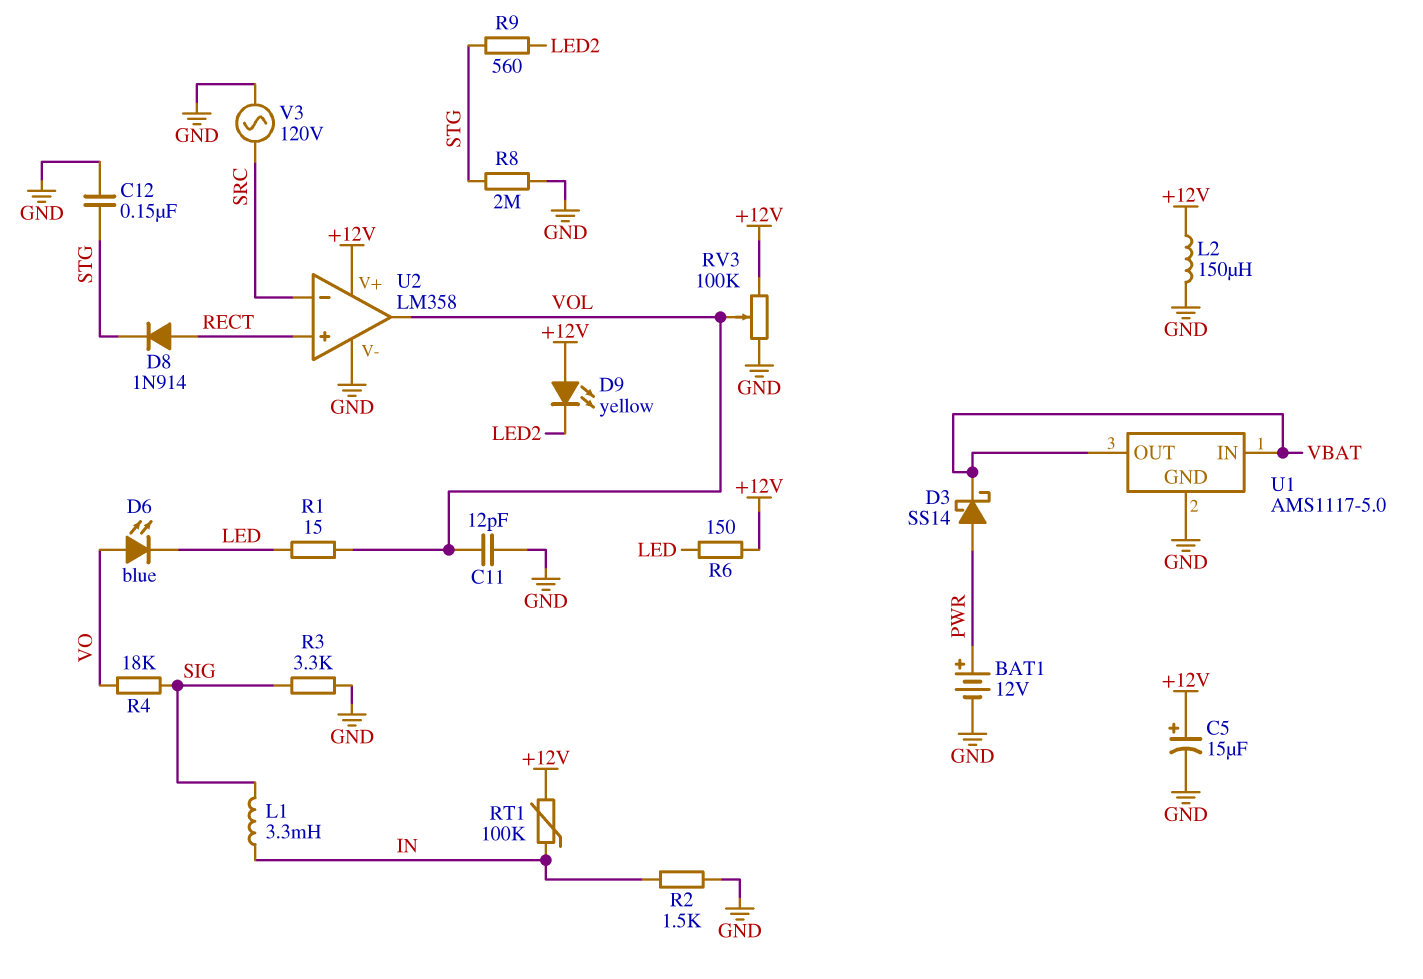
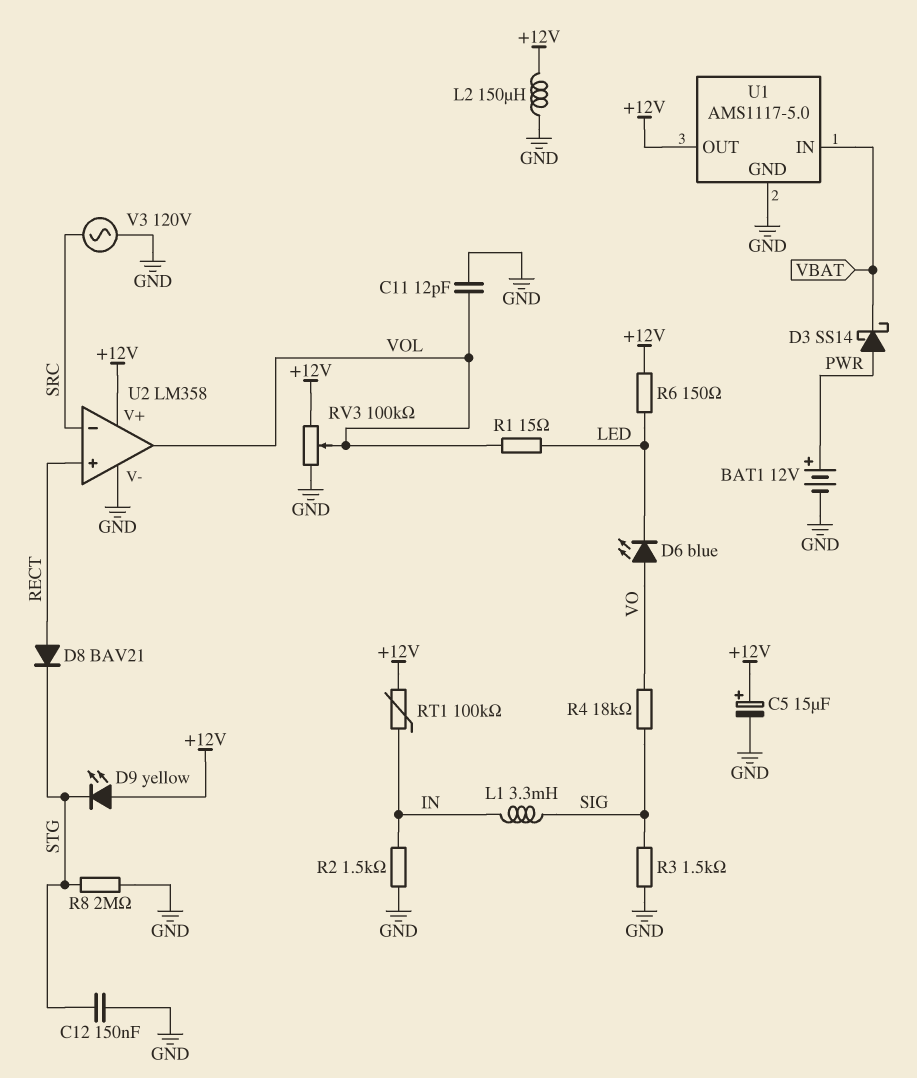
D8: diode 1N914 (A RECT, K STG) -> diode BAV21 (A RECT, K STG)
D9: LED yellow (A +12V, K LED2) -> LED yellow (A +12V, K STG)
R3: 3.3k (GND, SIG) -> 1.5k (GND, SIG)
R9: 560 (LED2, STG) -> none
U1 pin OUT: VBAT -> +12V

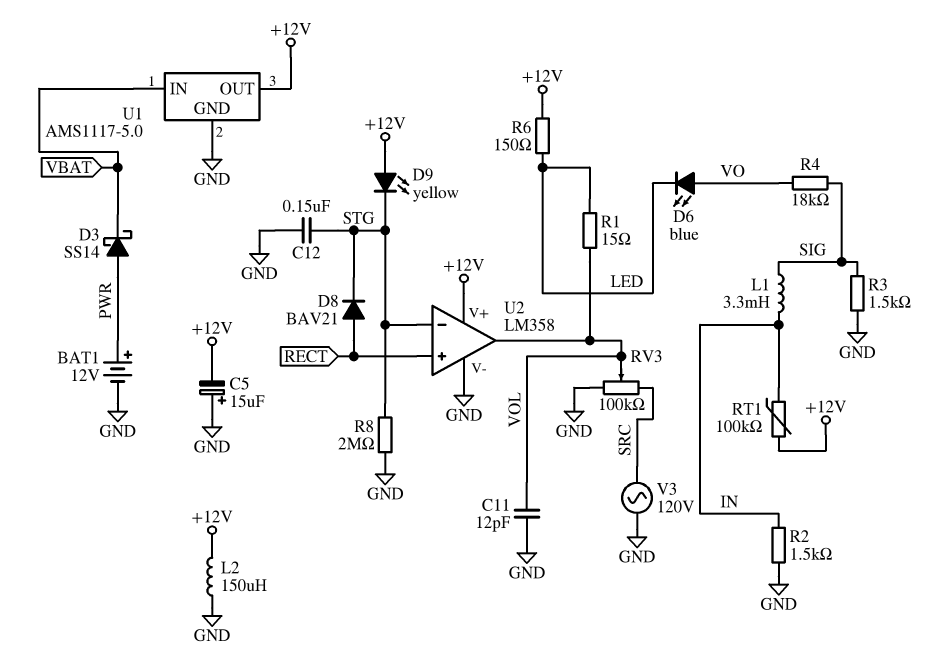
C5: 15uF (plus +12V, minus GND) -> 15uF (plus GND, minus +12V)
RV3: 100k (+12V, GND, wiper VOL) -> 100k (GND, SRC, wiper VOL)
U2 pin in-: SRC -> STG

